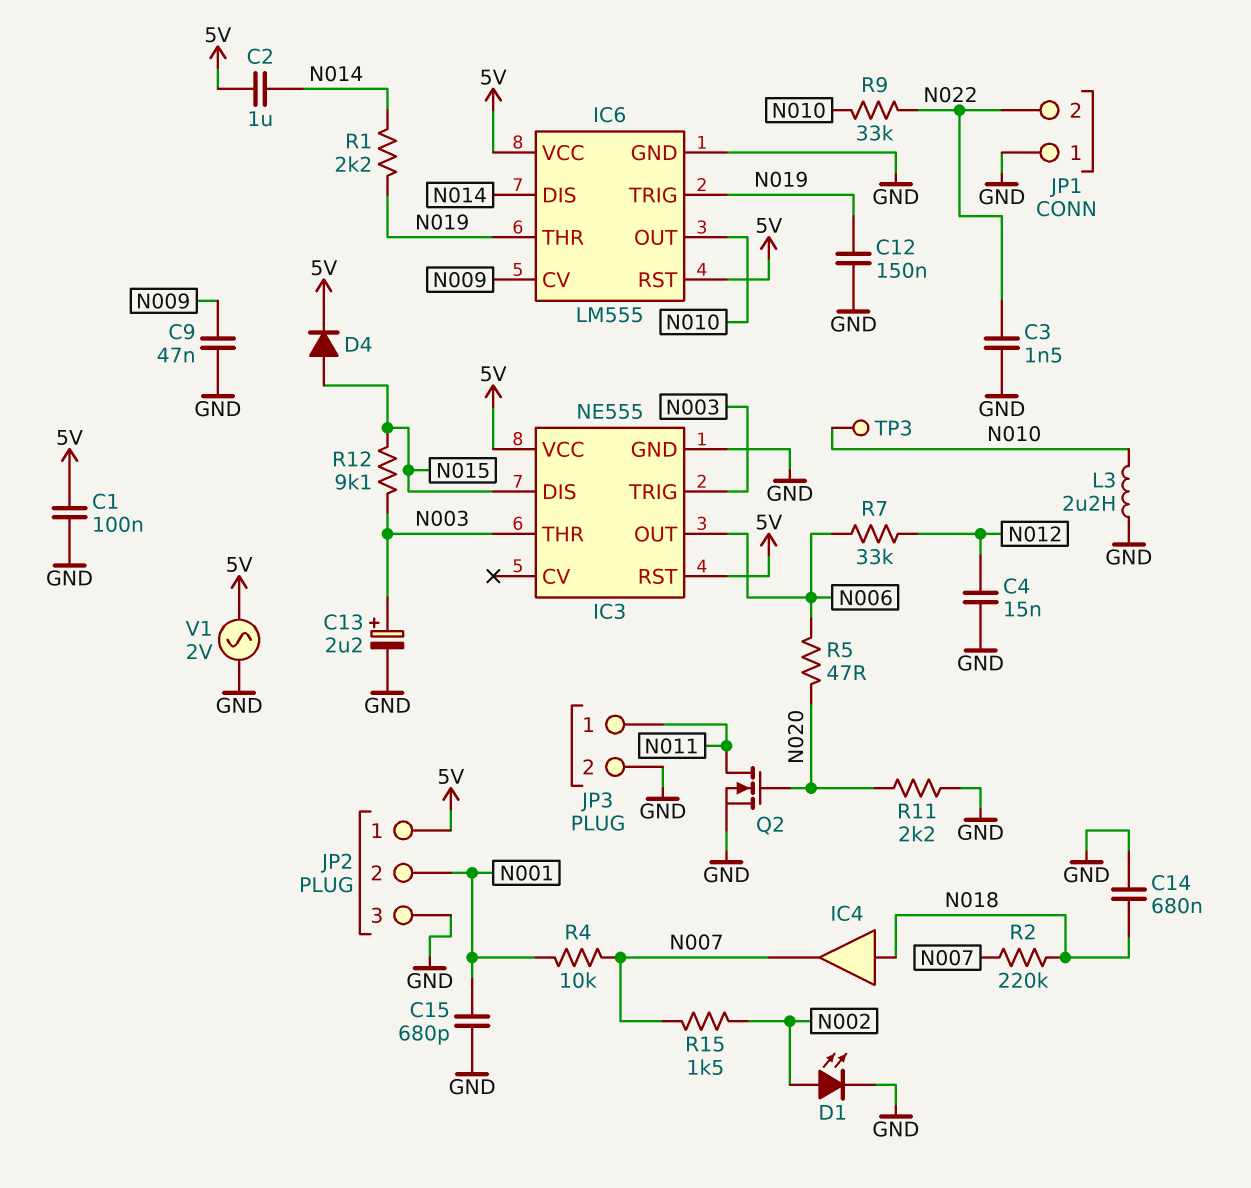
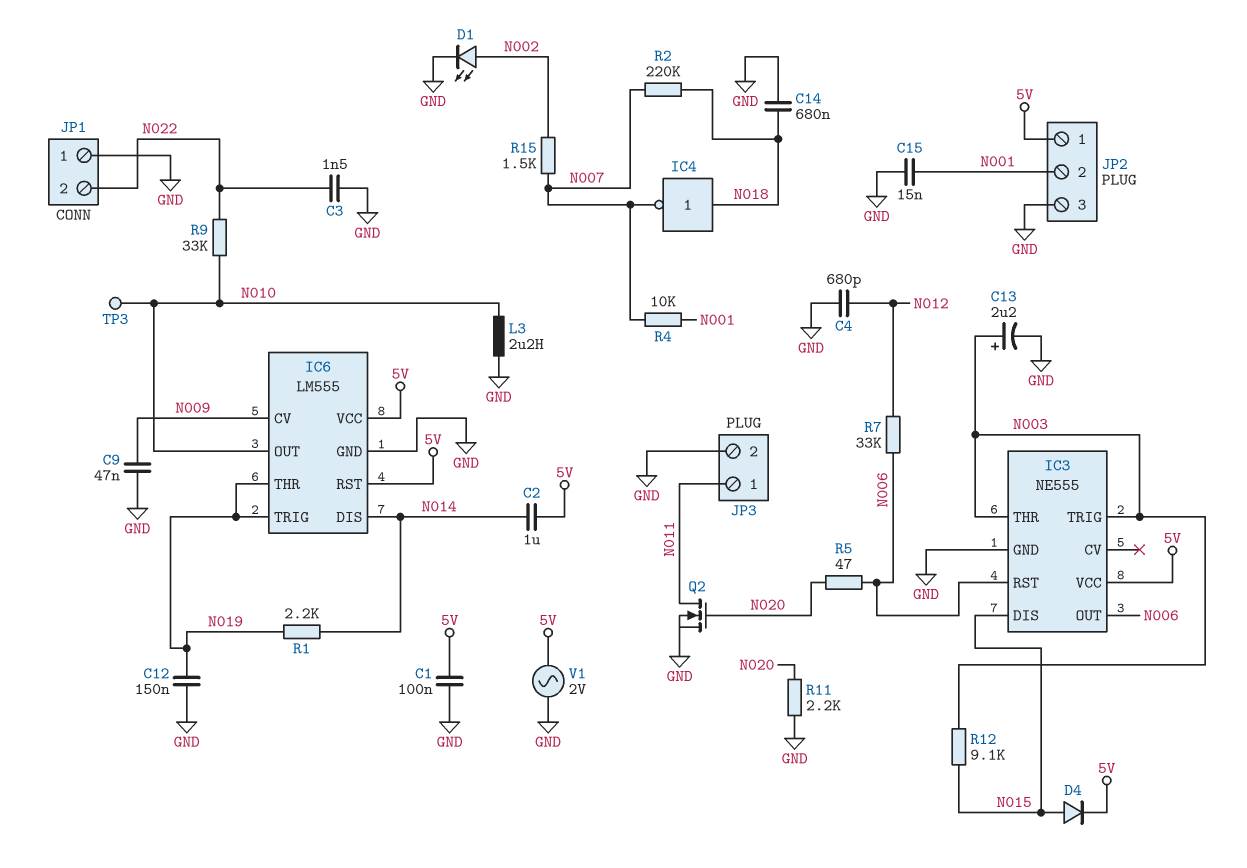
C4: 15nF (GND, N012) -> 680pF (GND, N012)
C15: 680pF (GND, N001) -> 15nF (GND, N001)
IC3 pin RST: 5V -> N006
IC4: buffer (in N018, out N007) -> NOT (in N018, out N007)

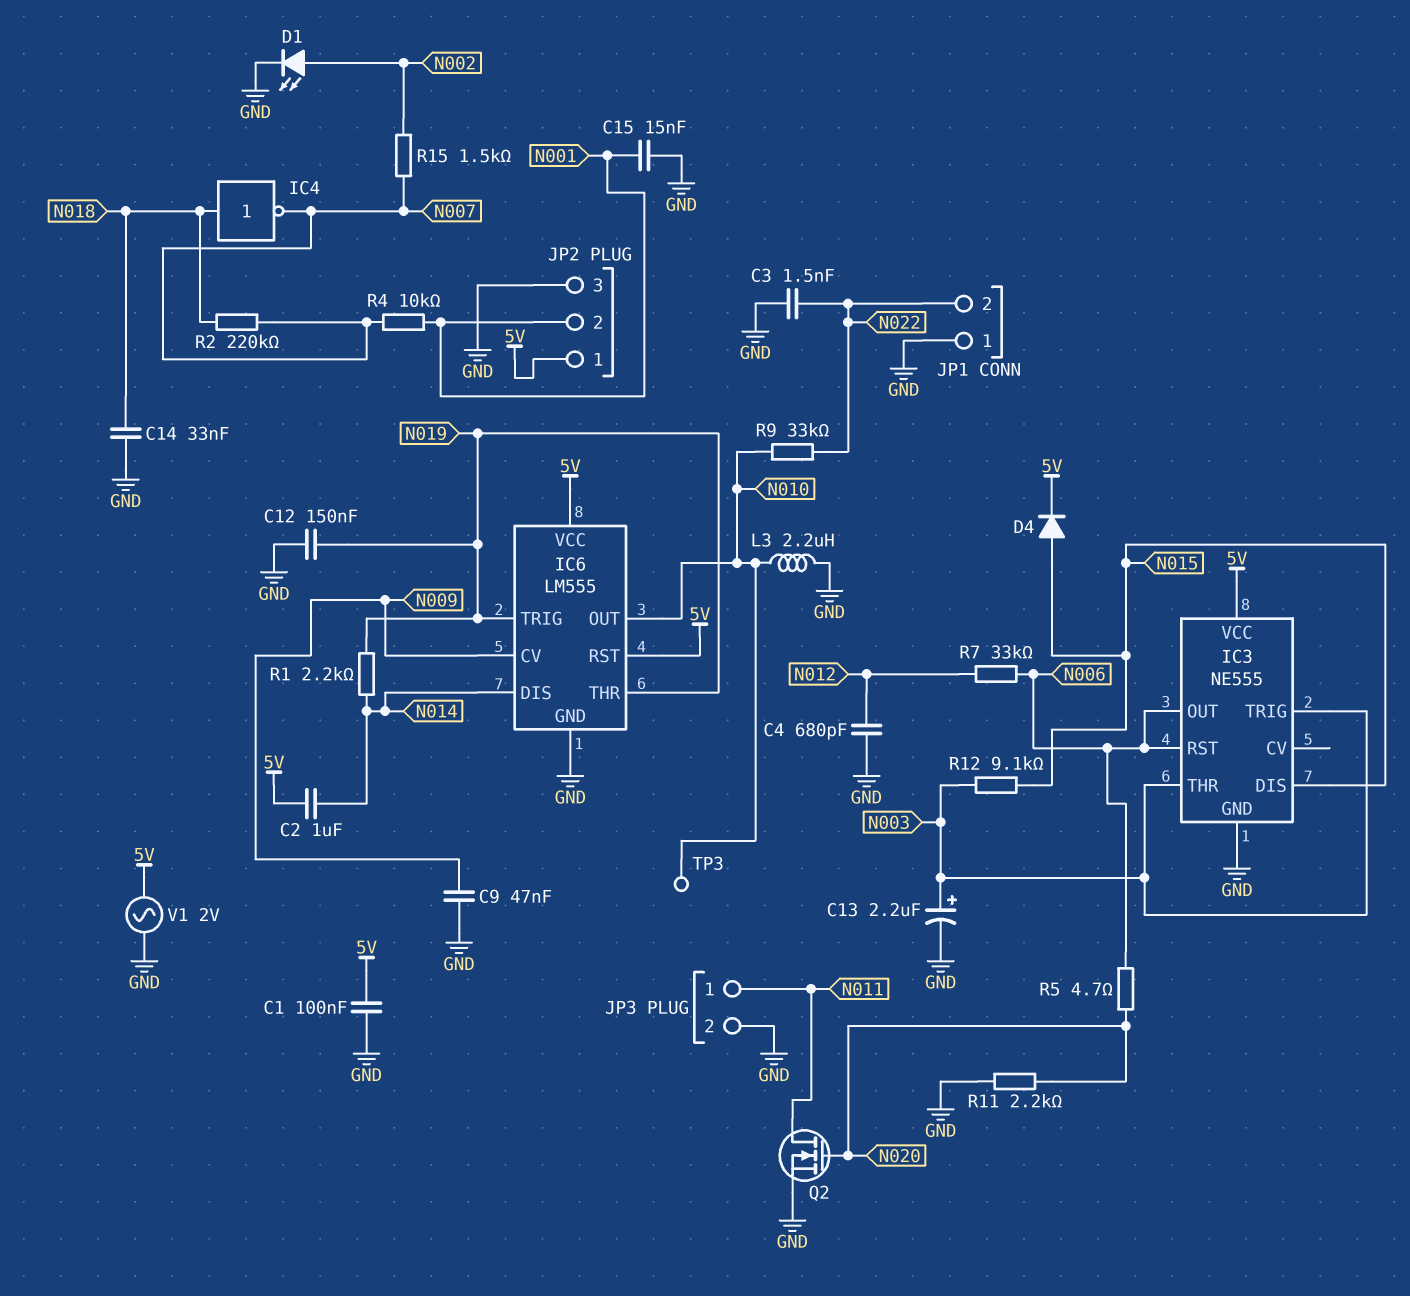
C14: 680nF (GND, N018) -> 33nF (GND, N018)
R5: 47 (N006, N020) -> 4.7 (N006, N020)

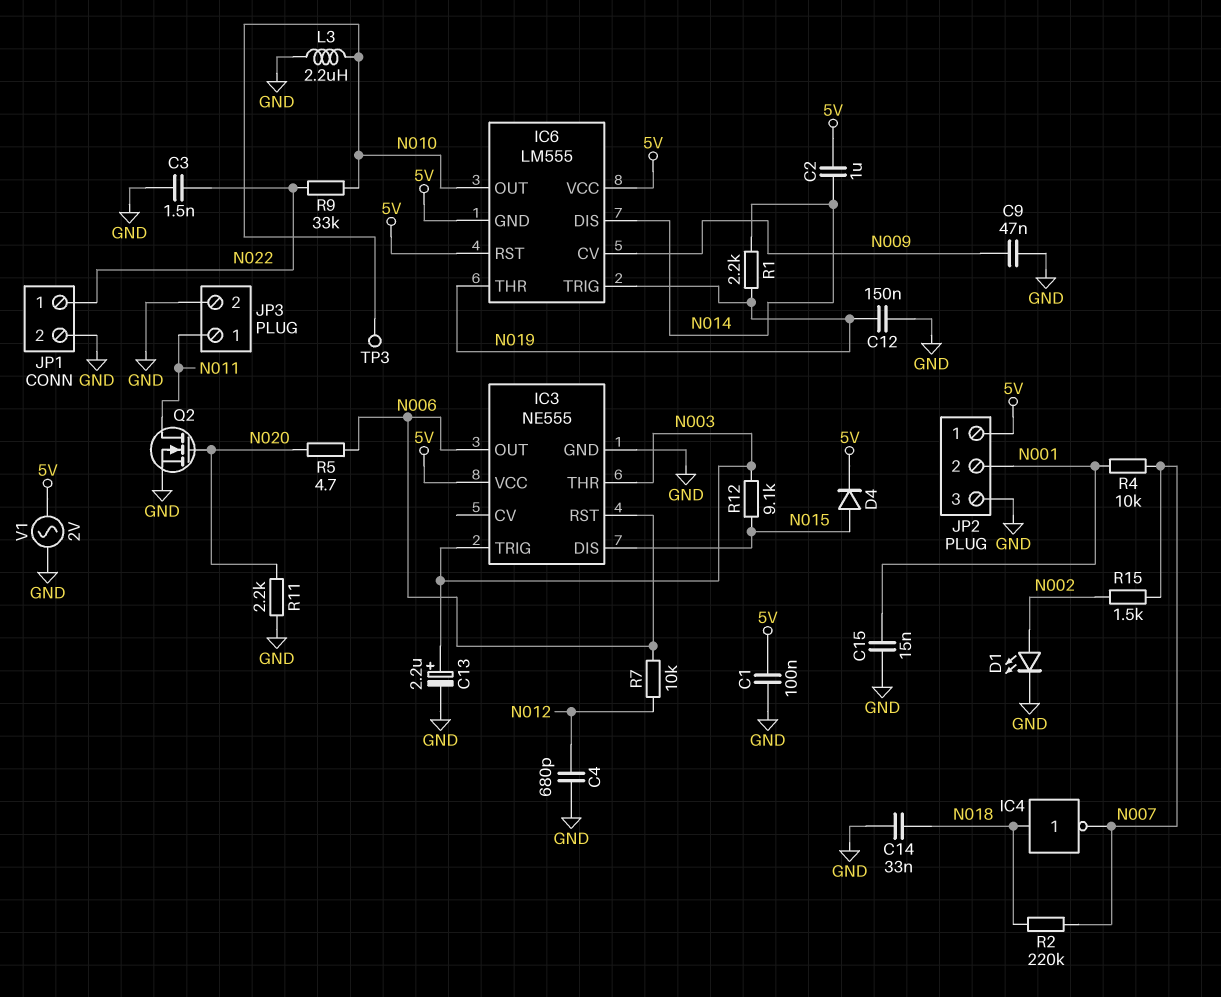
IC6 pin GND: GND -> 5V
JP1 pin 1: GND -> N022
JP1 pin 2: N022 -> GND
R7: 33k (N006, N012) -> 10k (N006, N012)

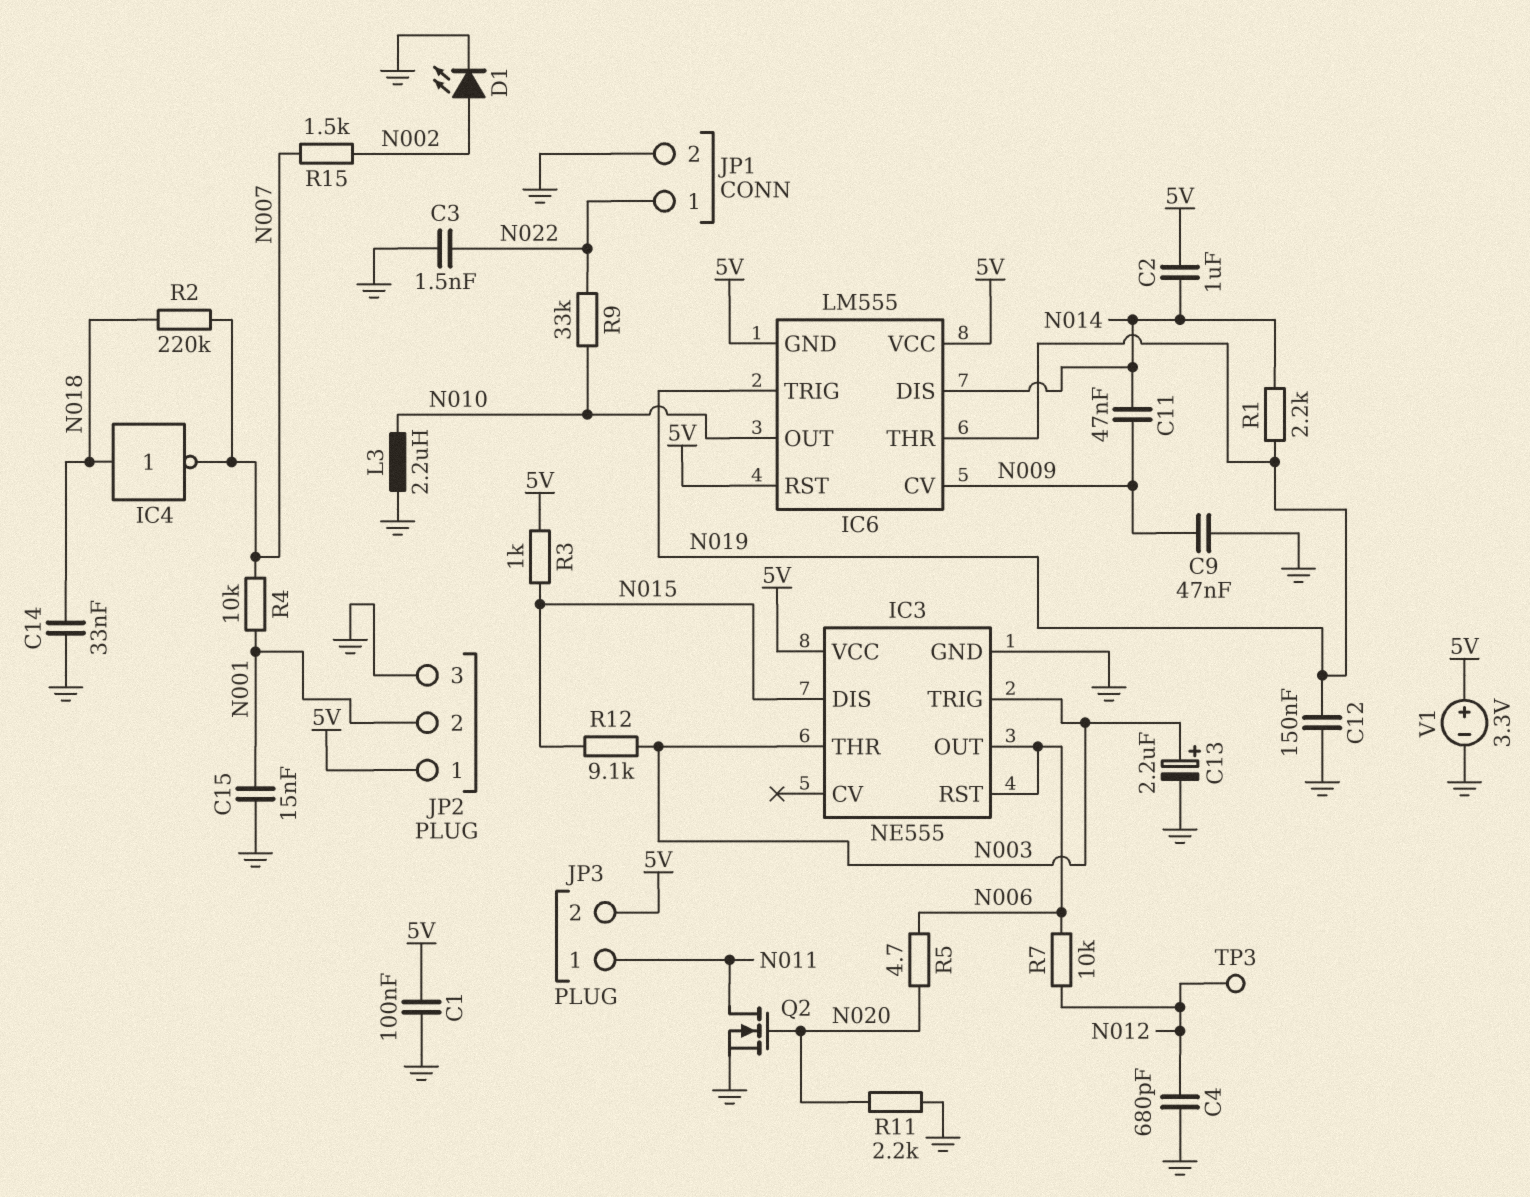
C11: none -> 47nF (N009, N014)
D4: diode (A N015, K 5V) -> none
JP3 pin 2: GND -> 5V
R3: none -> 1k (5V, N015)
TP3: test point (N010) -> test point (N012)
V1: AC 2V (5V, GND) -> 3.3V (plus 5V, minus GND)

